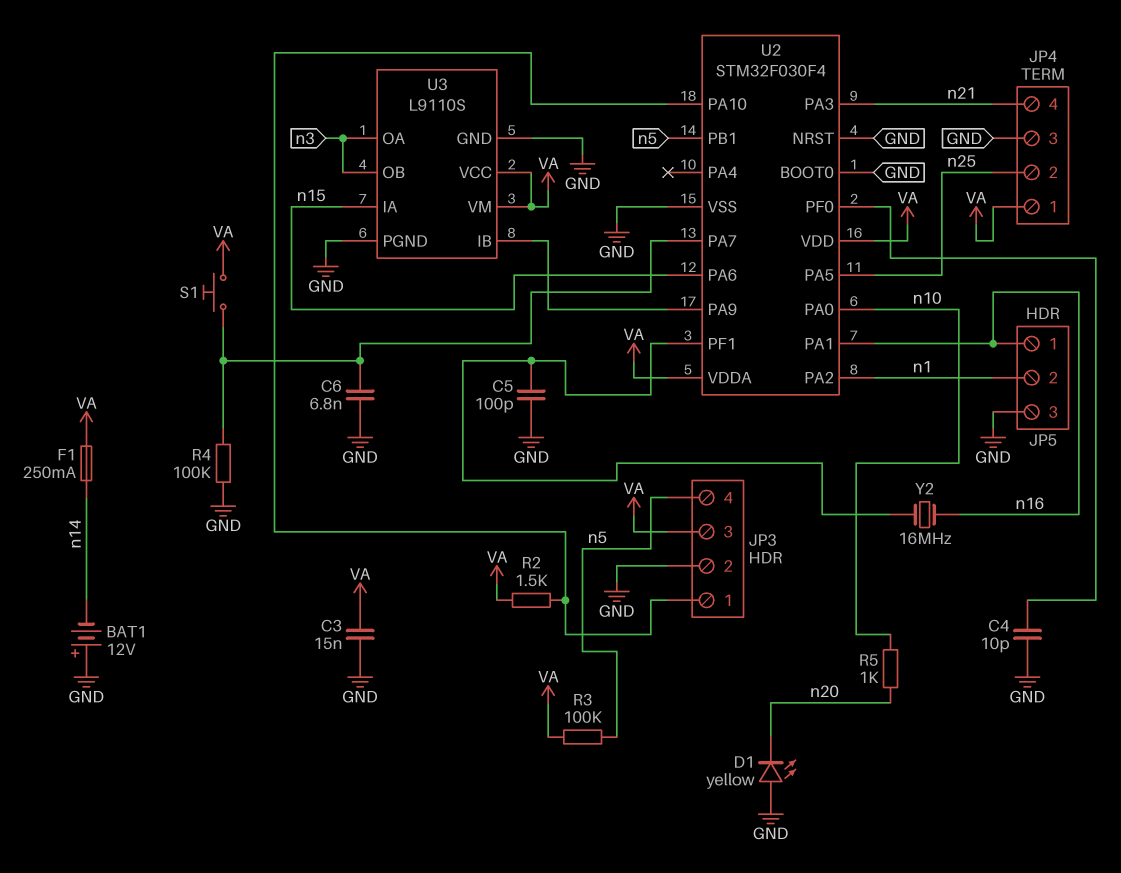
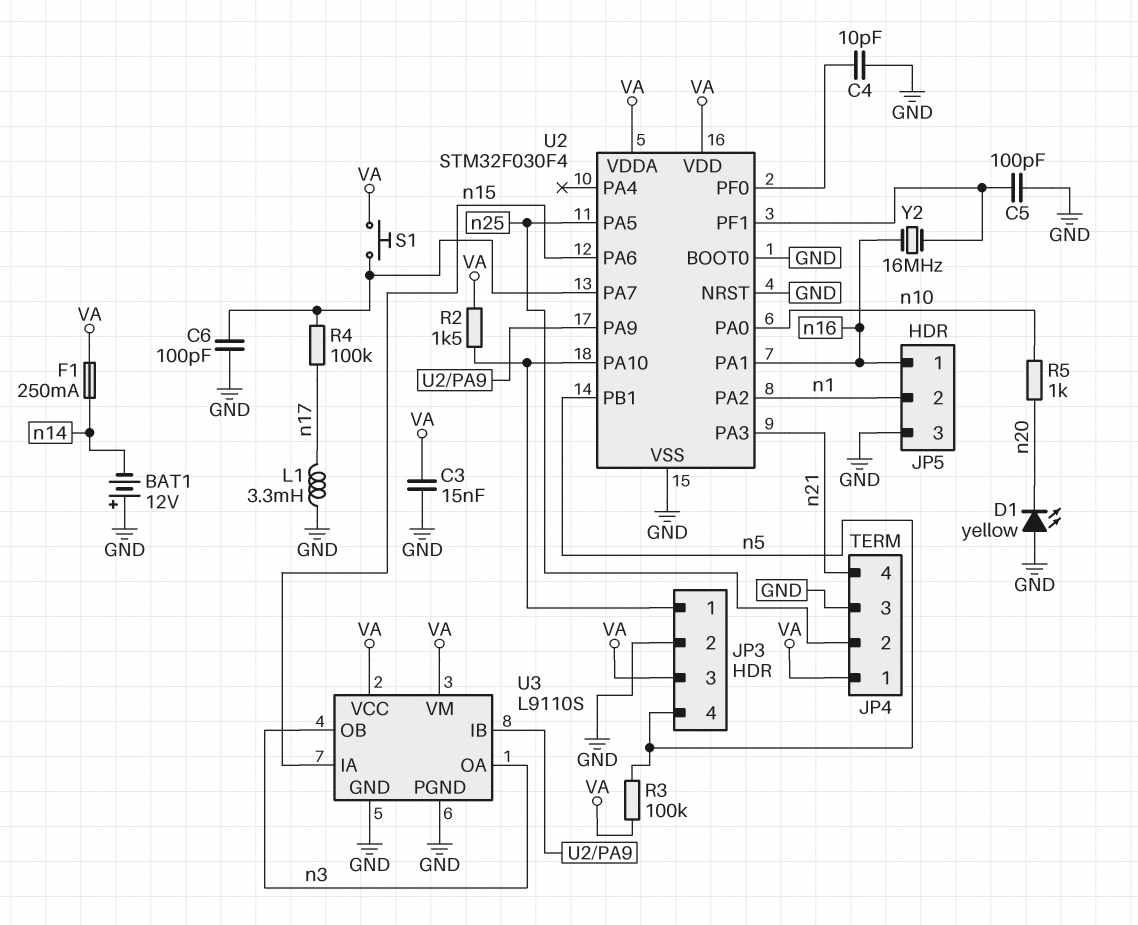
C6: 6.8nF (GND, U2/PA7) -> 100pF (GND, U2/PA7)
L1: none -> 3.3mH (GND, n17)
R4: 100k (GND, U2/PA7) -> 100k (U2/PA7, n17)

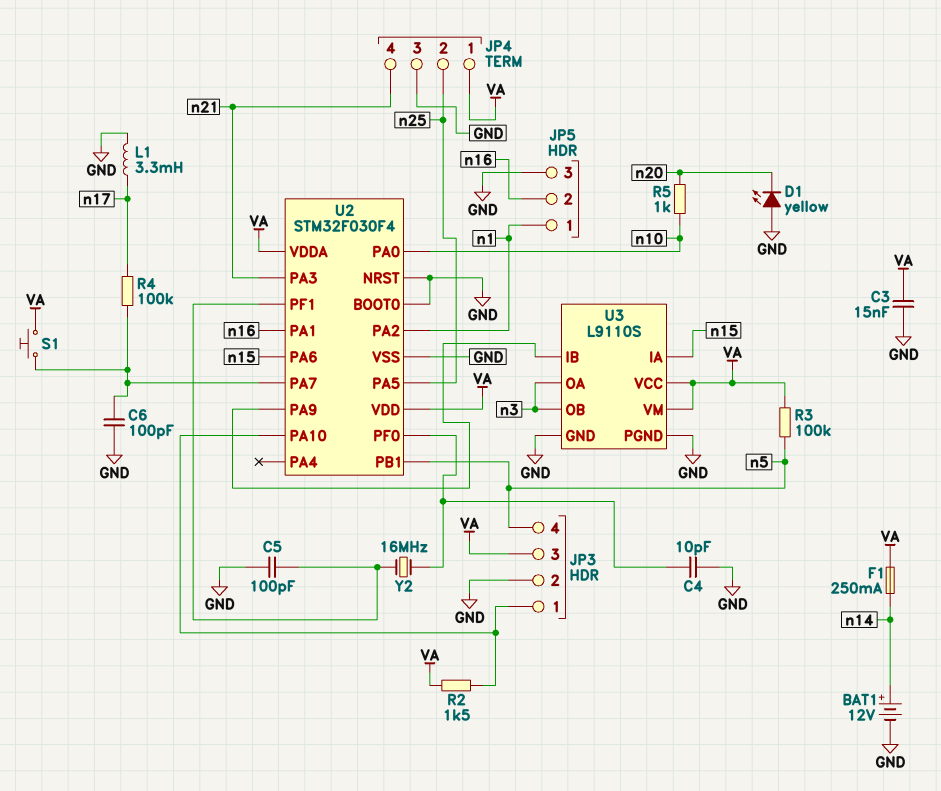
BAT1: 12V (plus GND, minus n14) -> 12V (plus n14, minus GND)
JP5 pin 1: n16 -> n1
JP5 pin 2: n1 -> n16
Y2: 16MHz (U2/PF1, n16) -> 16MHz (U2/PF0, U2/PF1)

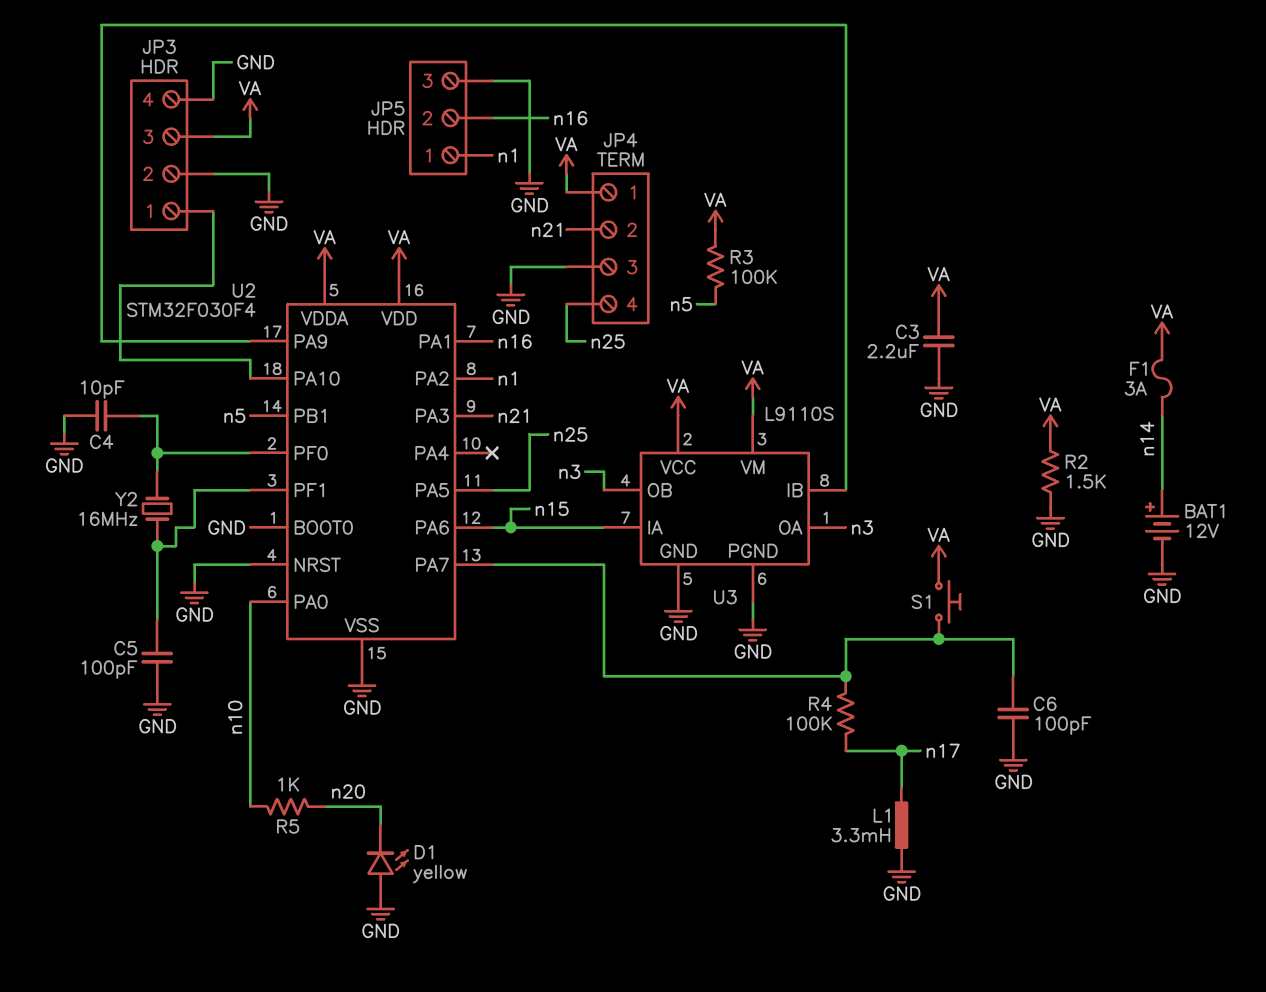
C3: 15nF (GND, VA) -> 2.2uF (GND, VA)
F1: 250mA (VA, n14) -> 3A (VA, n14)
JP3 pin 4: n5 -> GND
JP4 pin 2: n25 -> n21
JP4 pin 4: n21 -> n25
R2: 1.5k (JP3/1, VA) -> 1.5k (GND, VA)

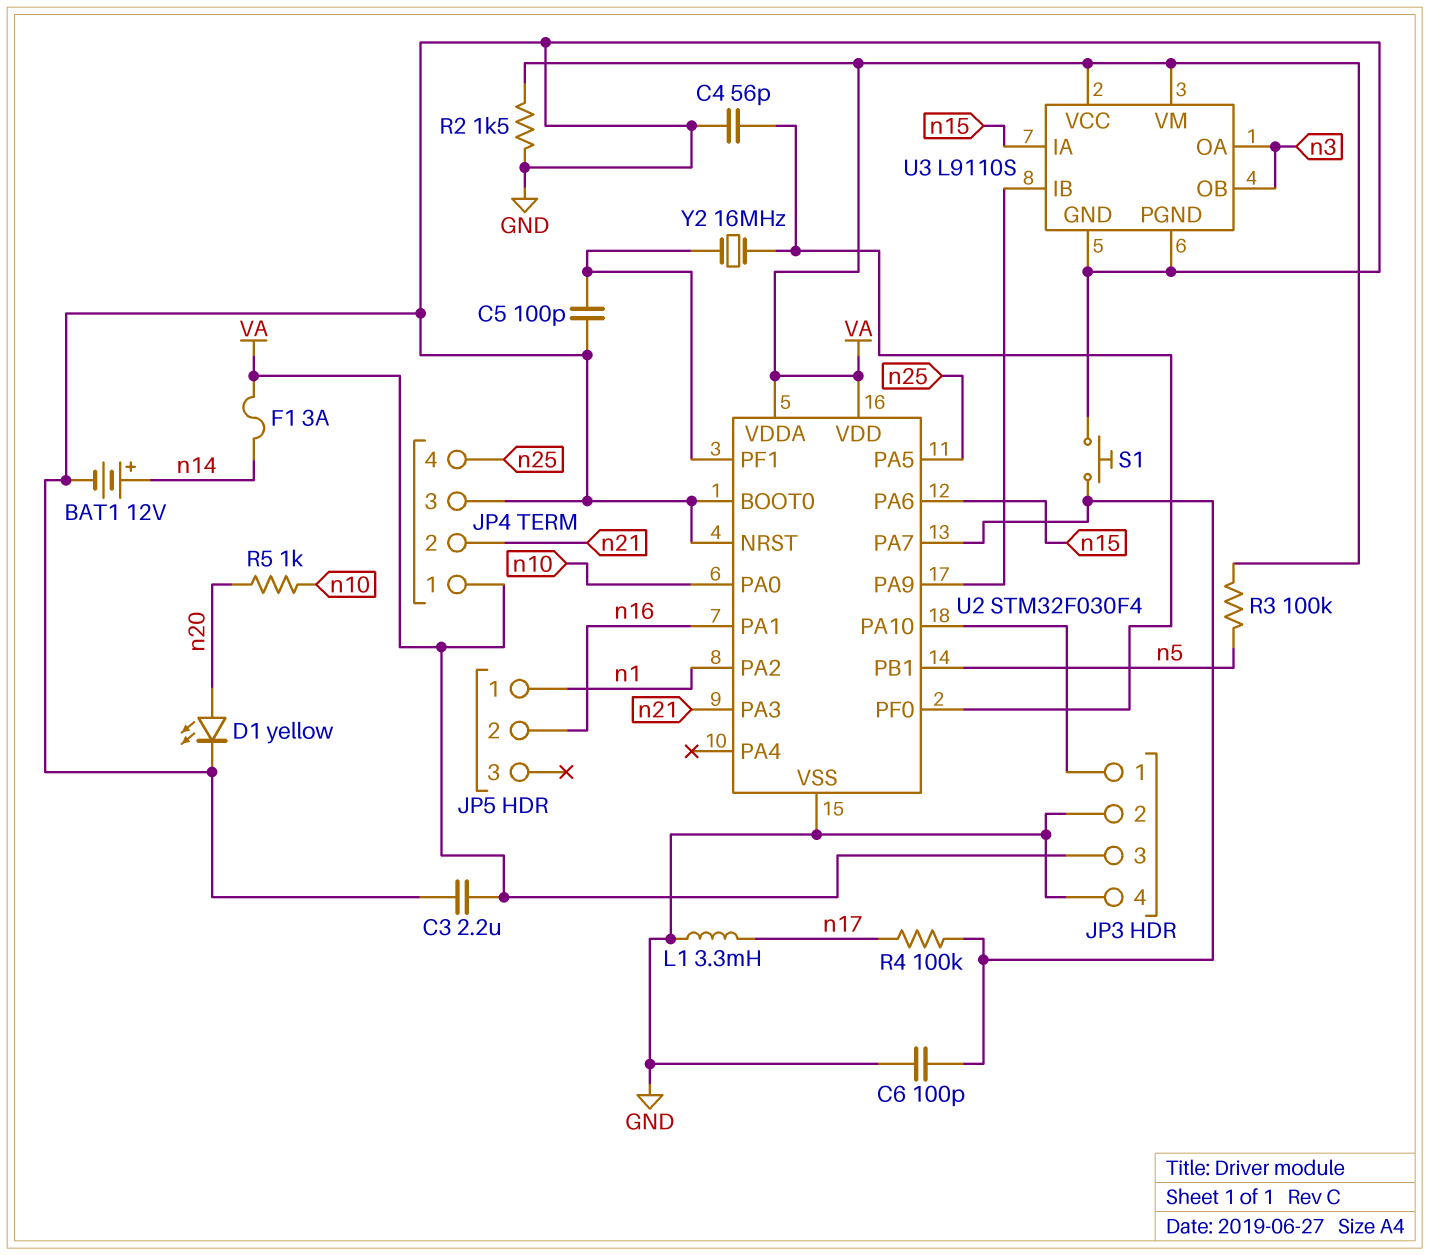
C4: 10pF (GND, U2/PF0) -> 56pF (GND, U2/PF0)
D1: LED yellow (A GND, K n20) -> LED yellow (A n20, K GND)
JP5 pin 3: GND -> none
S1: button (U2/PA7, VA) -> button (GND, U2/PA7)

